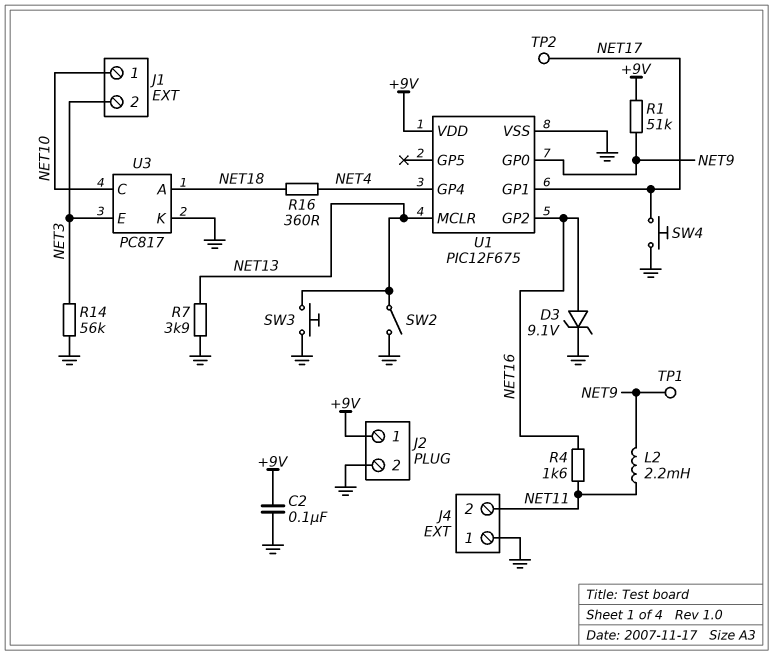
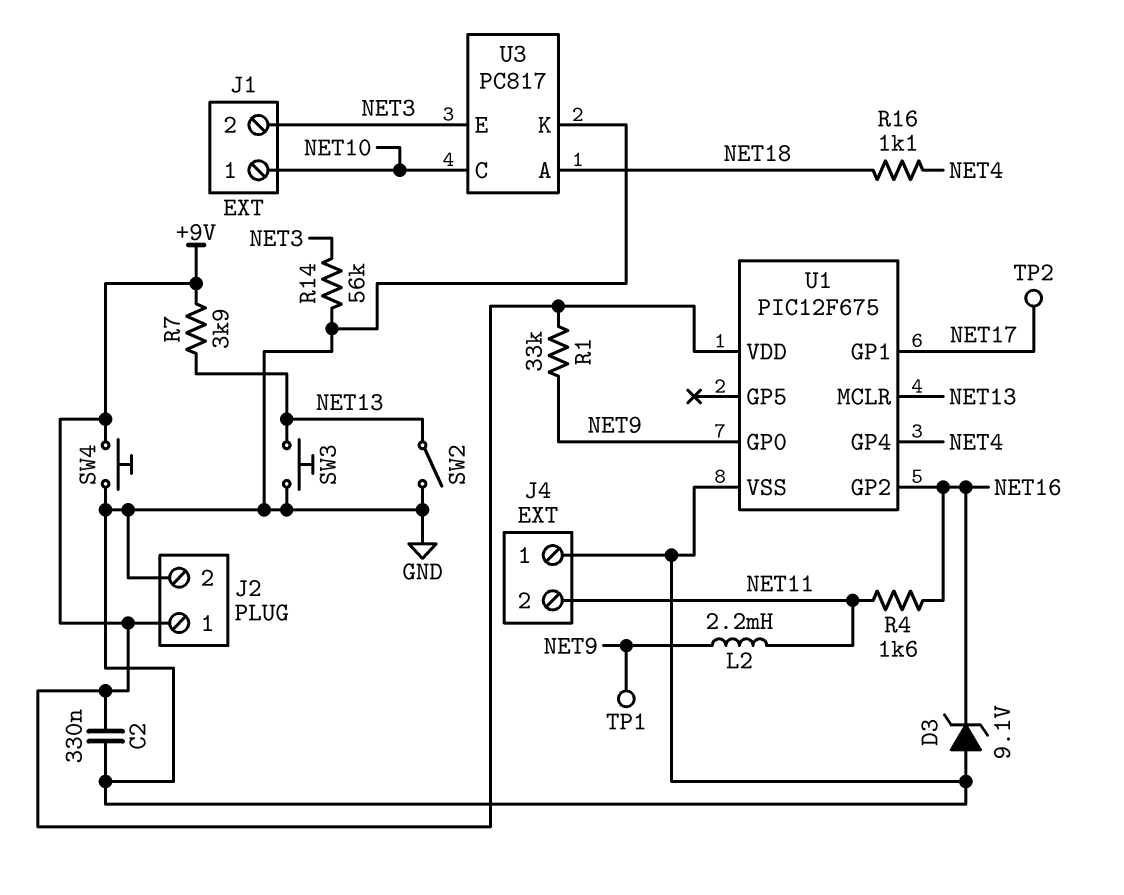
C2: 100nF (+9V, GND) -> 330nF (+9V, GND)
D3: zener 9.1V (A NET16, K GND) -> zener 9.1V (A GND, K NET16)
R1: 51k (+9V, NET9) -> 33k (+9V, NET9)
R7: 3.9k (GND, NET13) -> 3.9k (+9V, NET13)
R16: 360 (NET4, NET18) -> 1.1k (NET4, NET18)
SW4: button (GND, NET17) -> button (+9V, GND)

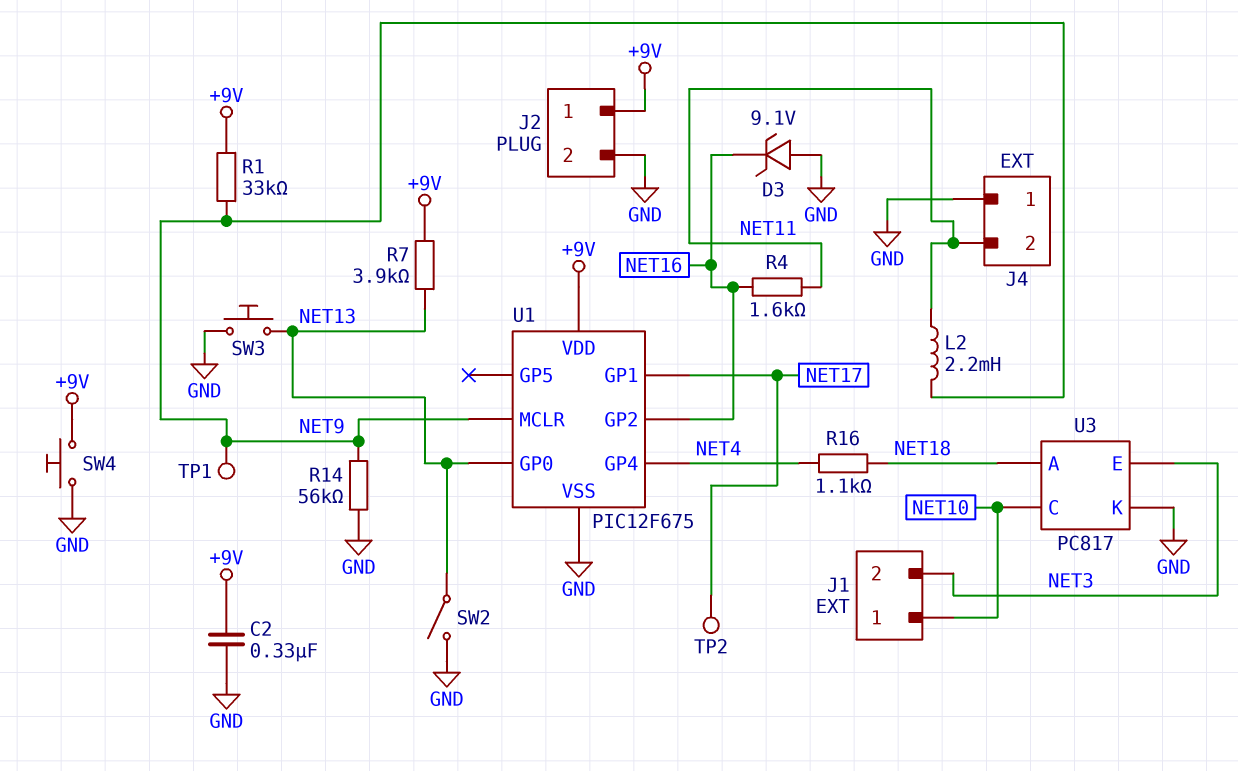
R14: 56k (GND, NET3) -> 56k (GND, NET9)
U1 pin GP0: NET9 -> NET13
U1 pin MCLR: NET13 -> NET9

